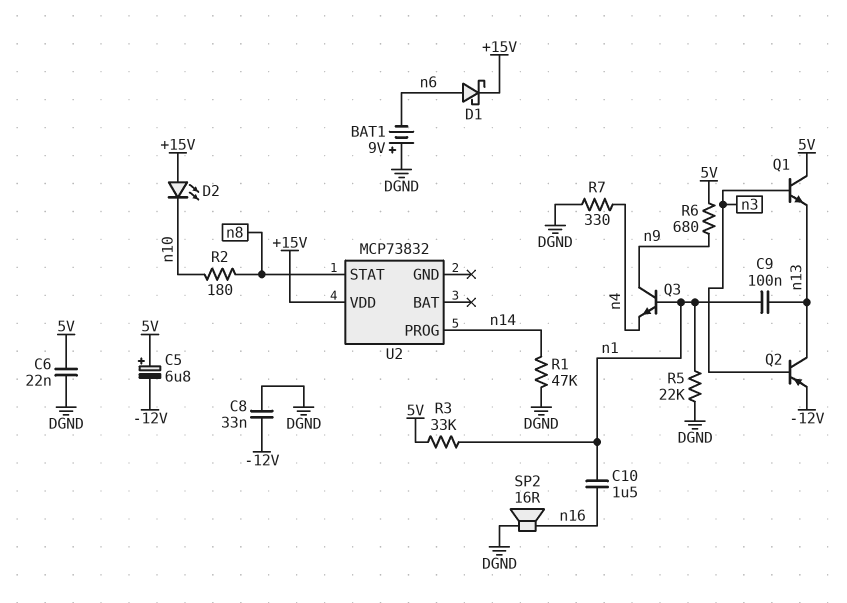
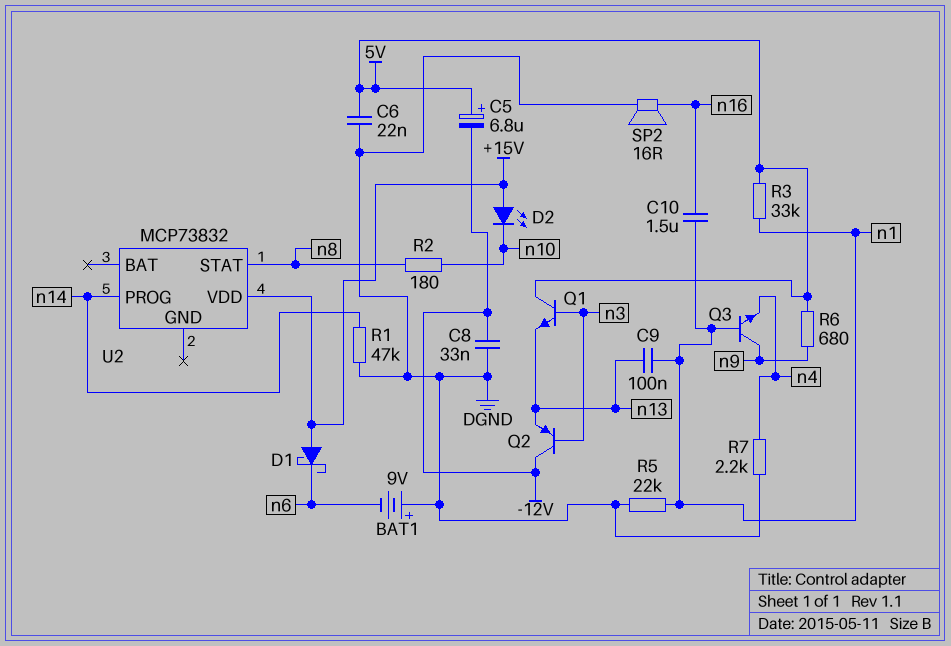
D1: schottky (A n6, K +15V) -> schottky (A +15V, K n6)
Q2: PNP (B n3, C n13, E -12V) -> PNP (B n3, C -12V, E n13)
R7: 330 (DGND, n4) -> 2.2k (DGND, n4)

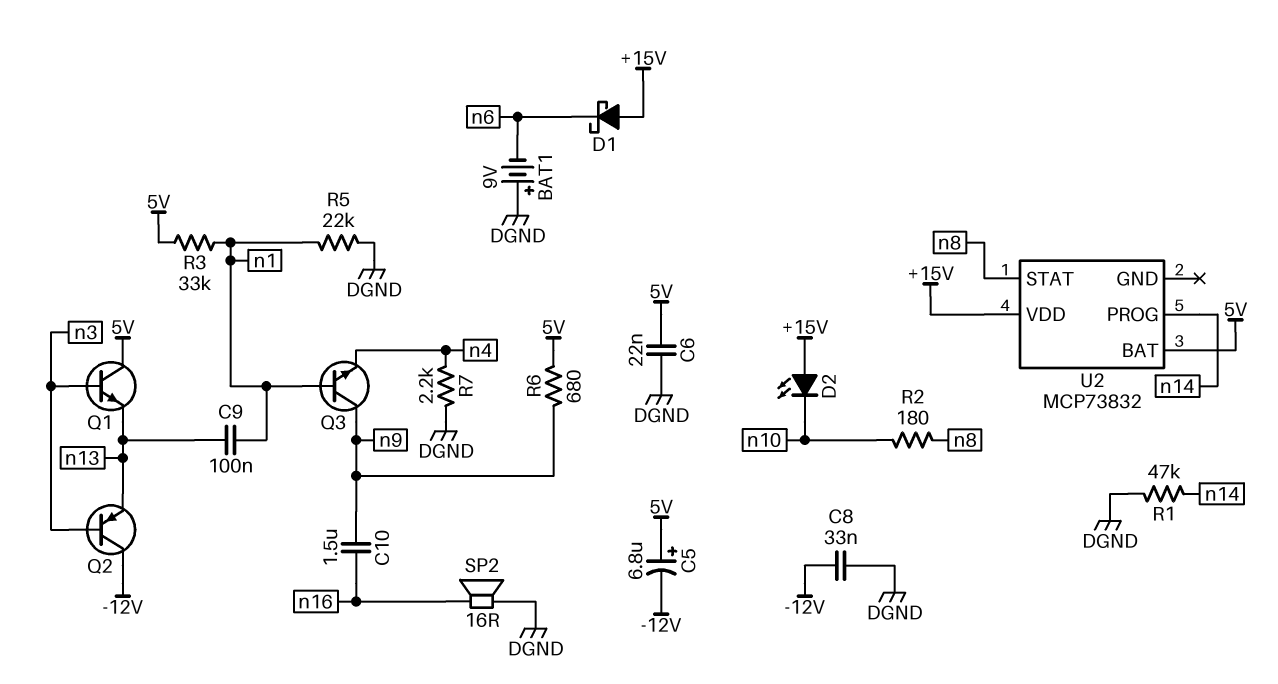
C10: 1.5uF (n1, n16) -> 1.5uF (n9, n16)
U2 pin BAT: none -> 5V

